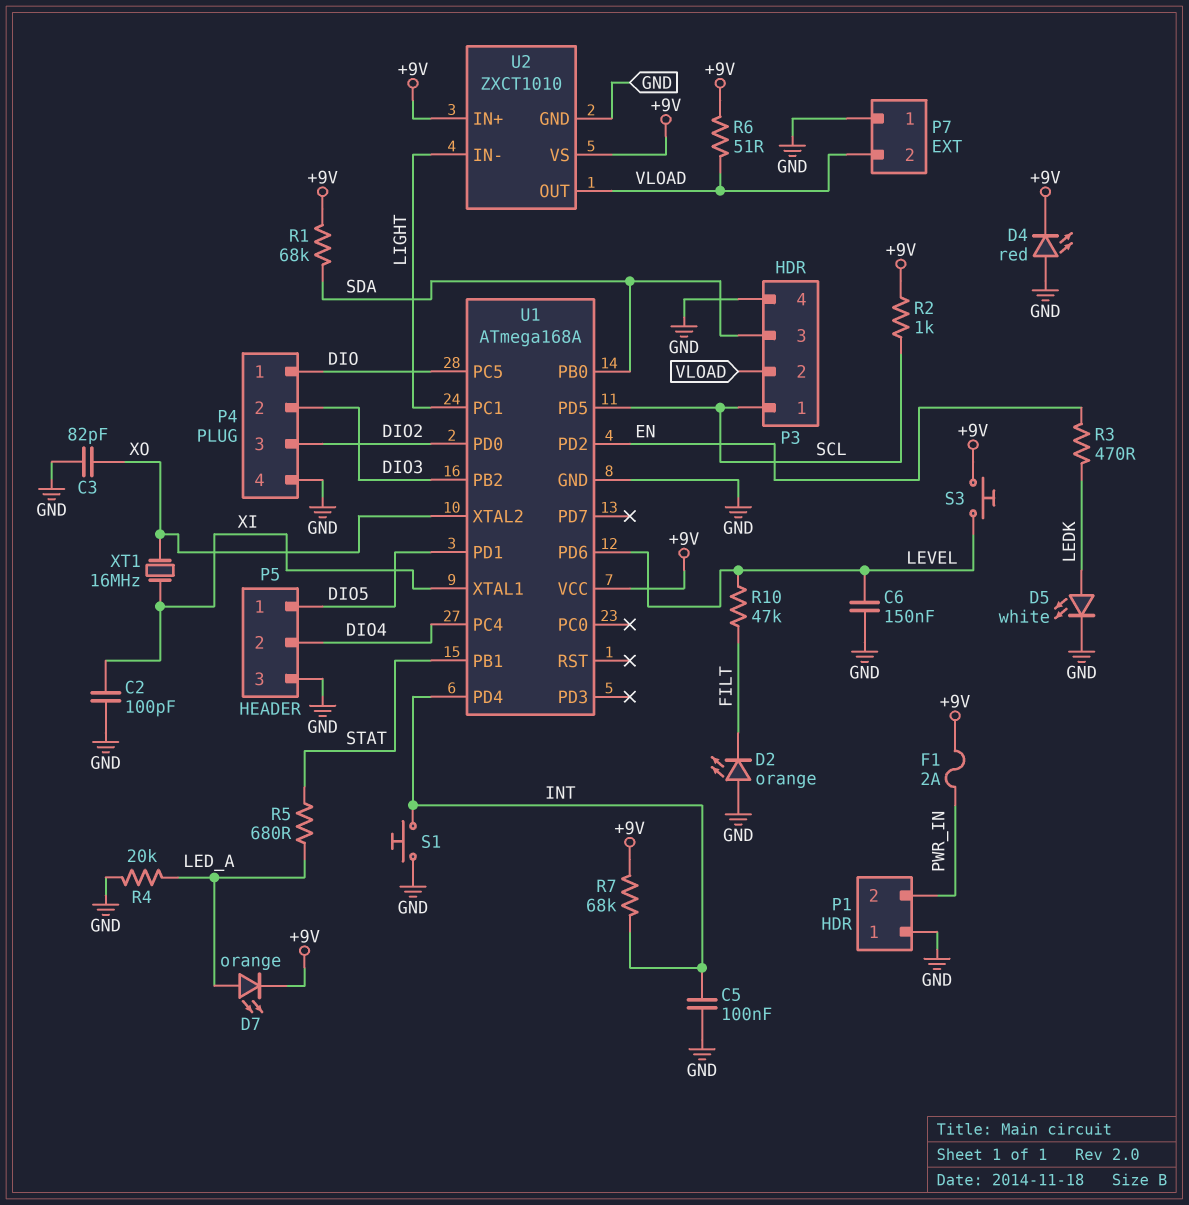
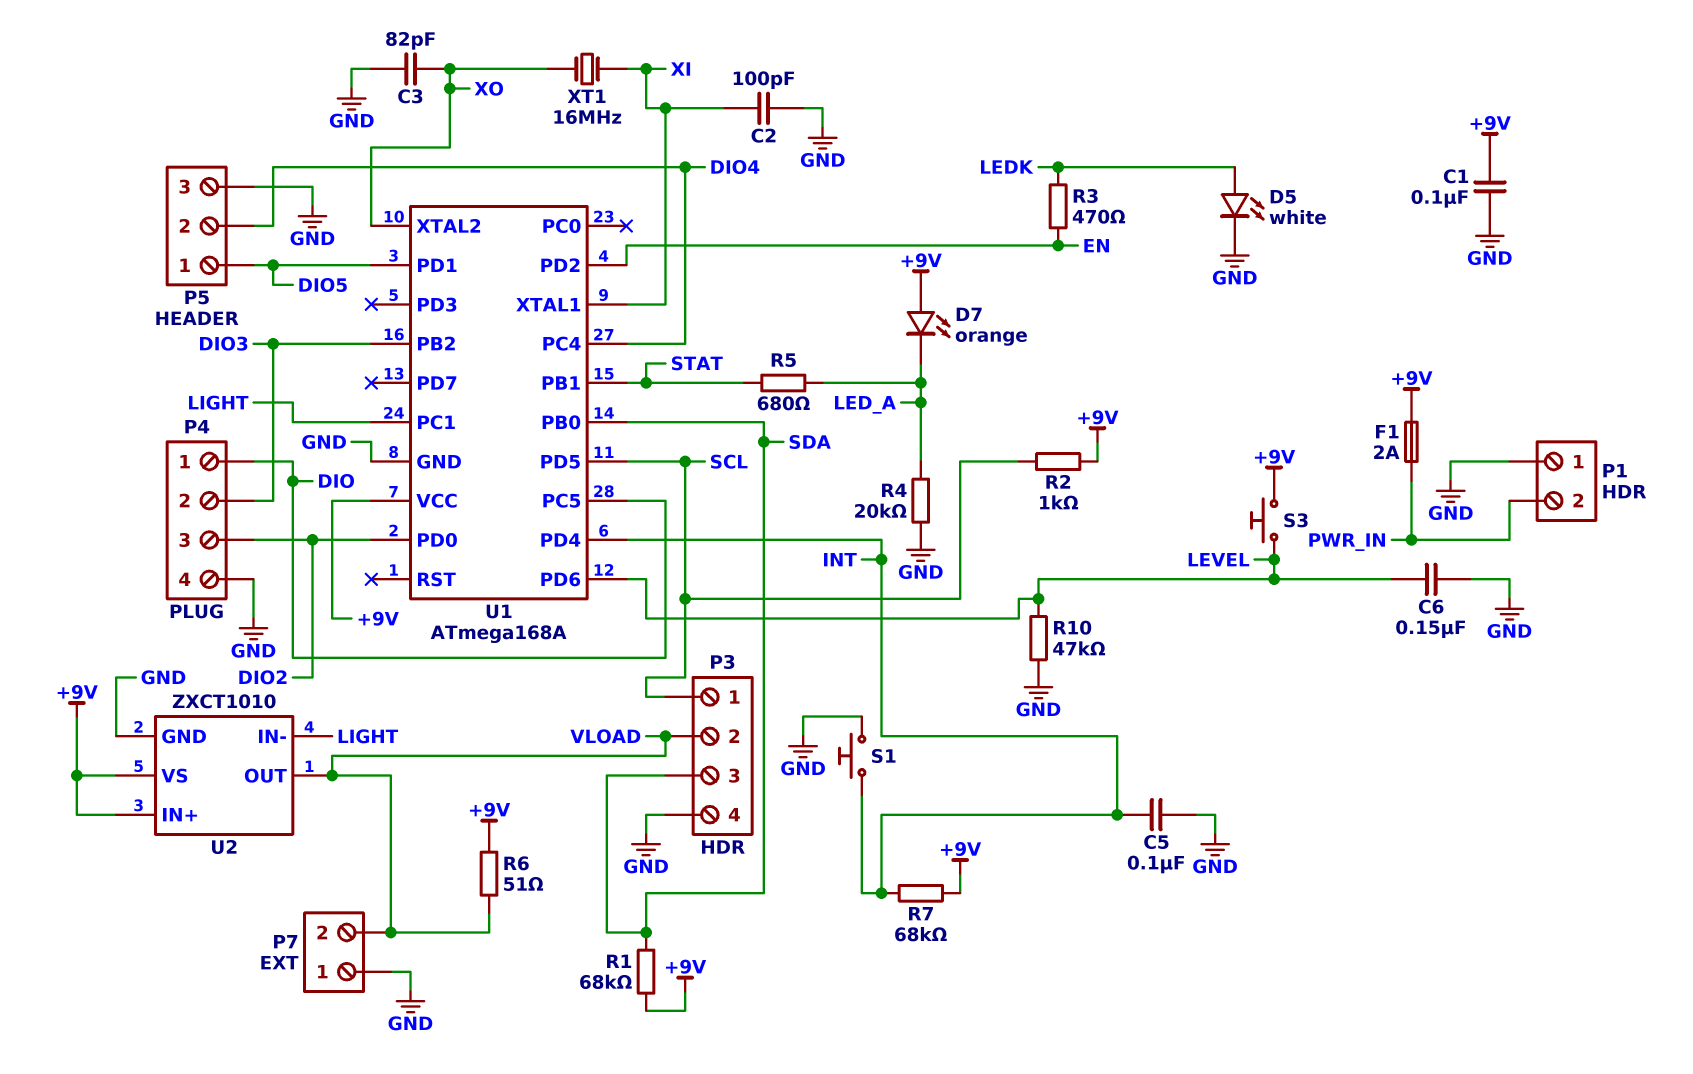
C1: none -> 100nF (+9V, GND)
D2: LED orange (A GND, K FILT) -> none
D4: LED red (A GND, K +9V) -> none
D7: LED orange (A LED_A, K +9V) -> LED orange (A +9V, K LED_A)
R10: 47k (FILT, LEVEL) -> 47k (GND, LEVEL)

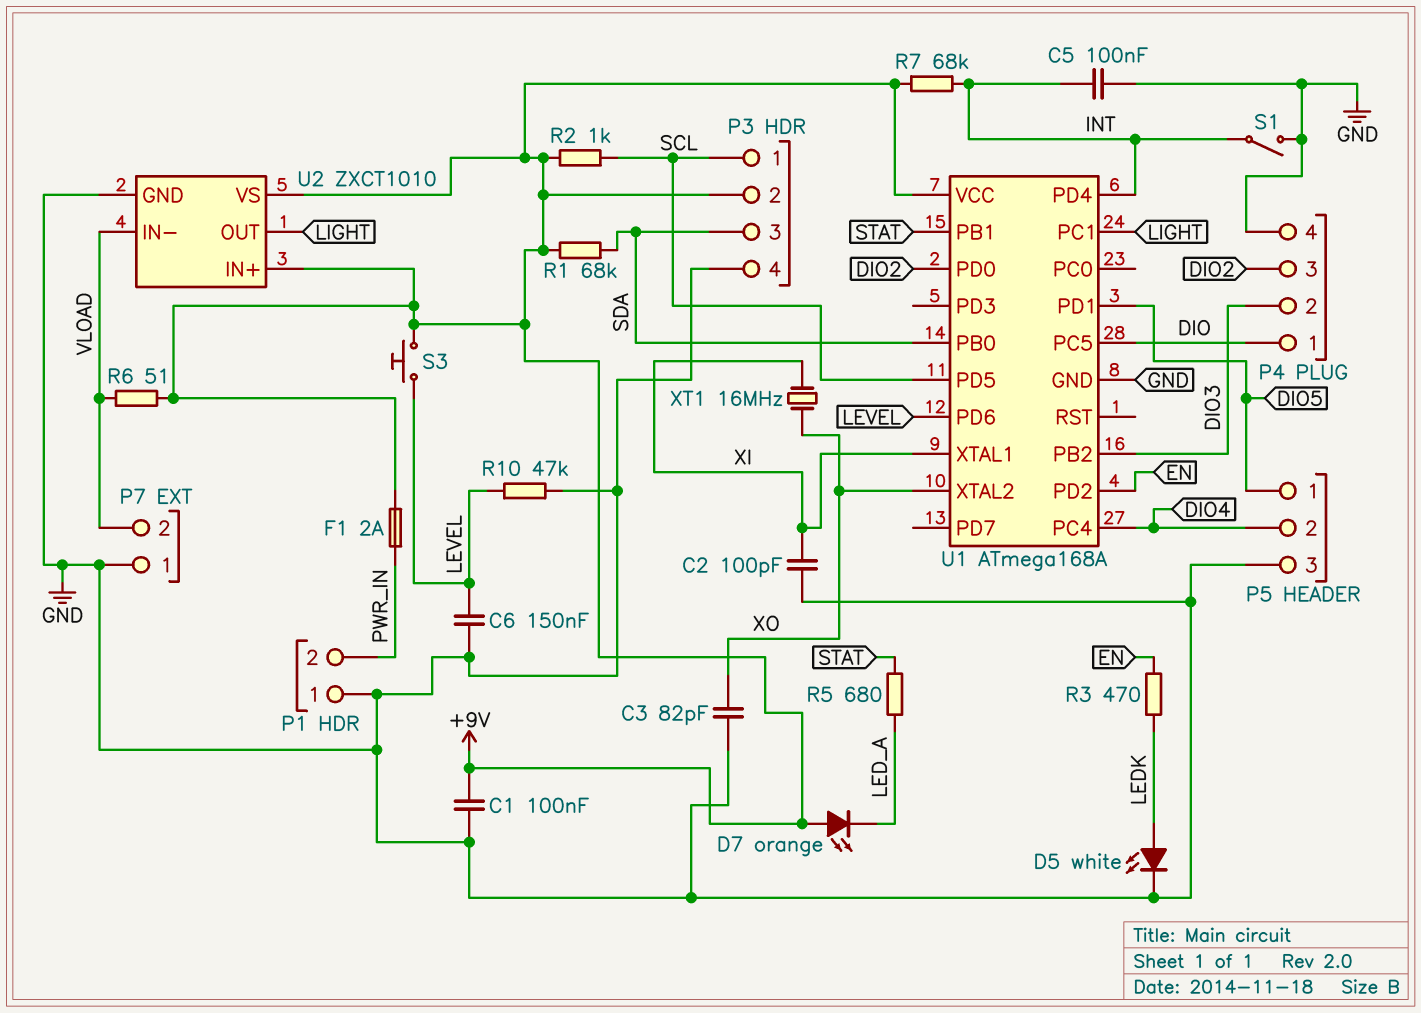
P3 pin 2: VLOAD -> +9V
R4: 20k (GND, LED_A) -> none
S1: button (GND, INT) -> switch (GND, INT)
U2 pin IN-: LIGHT -> VLOAD
U2 pin OUT: VLOAD -> LIGHT

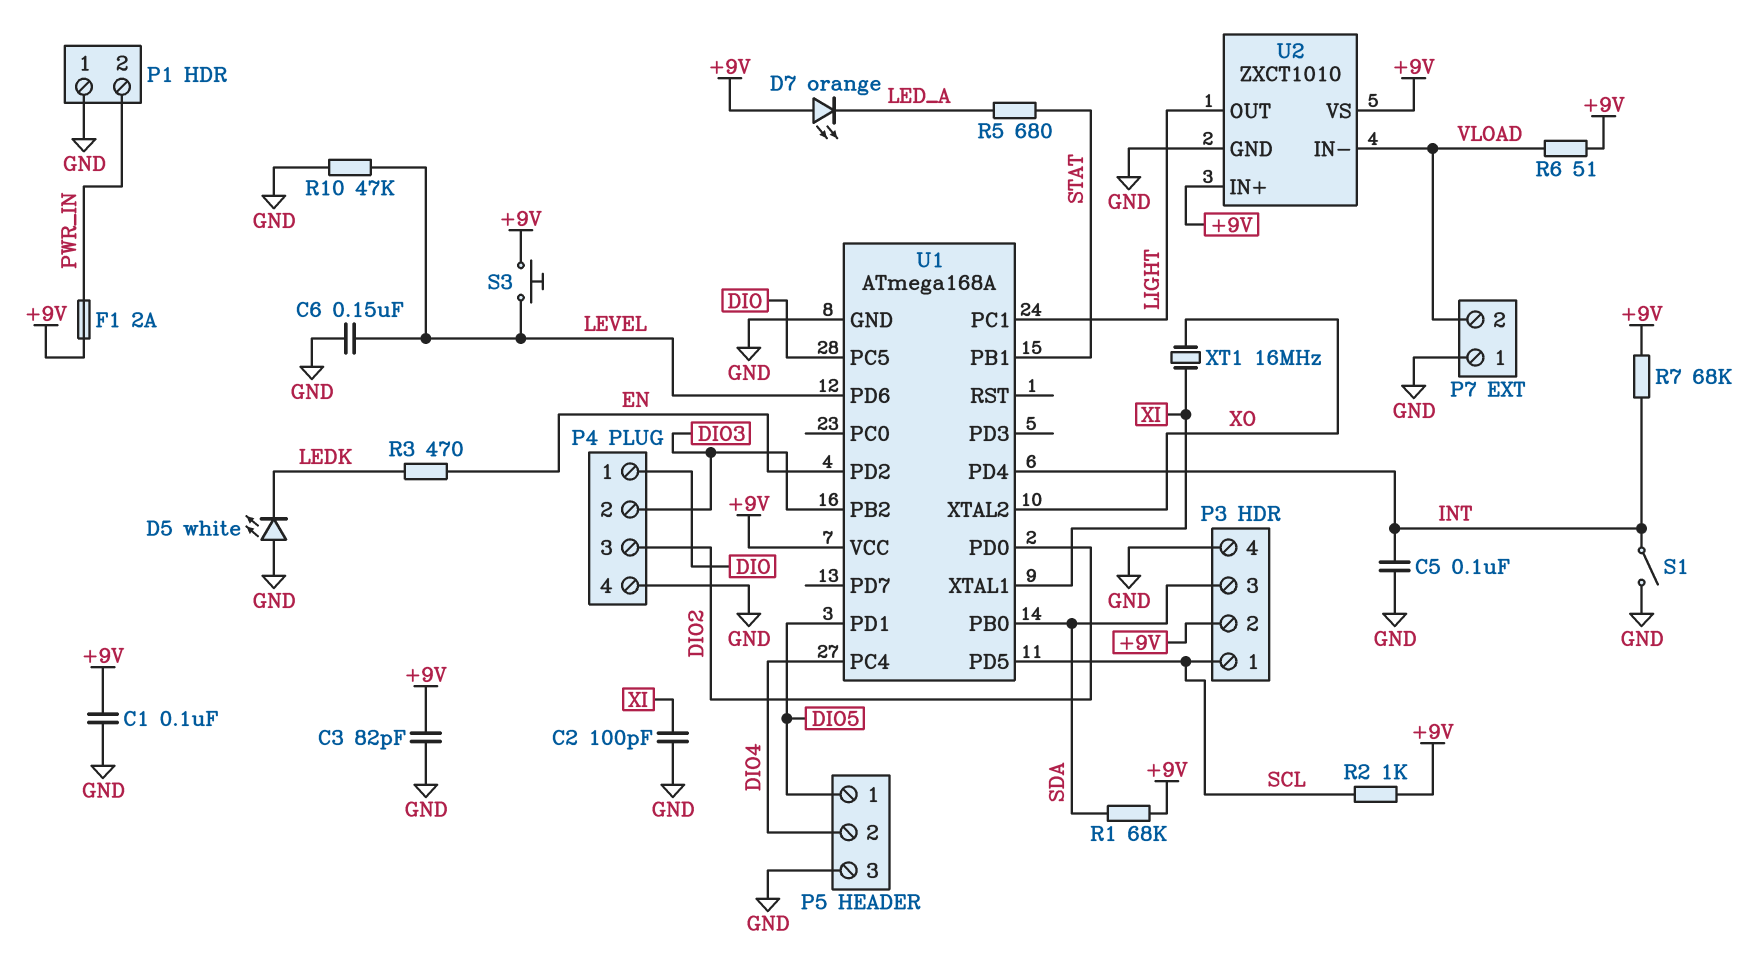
C3: 82pF (GND, XO) -> 82pF (+9V, GND)
D5: LED white (A LEDK, K GND) -> LED white (A GND, K LEDK)

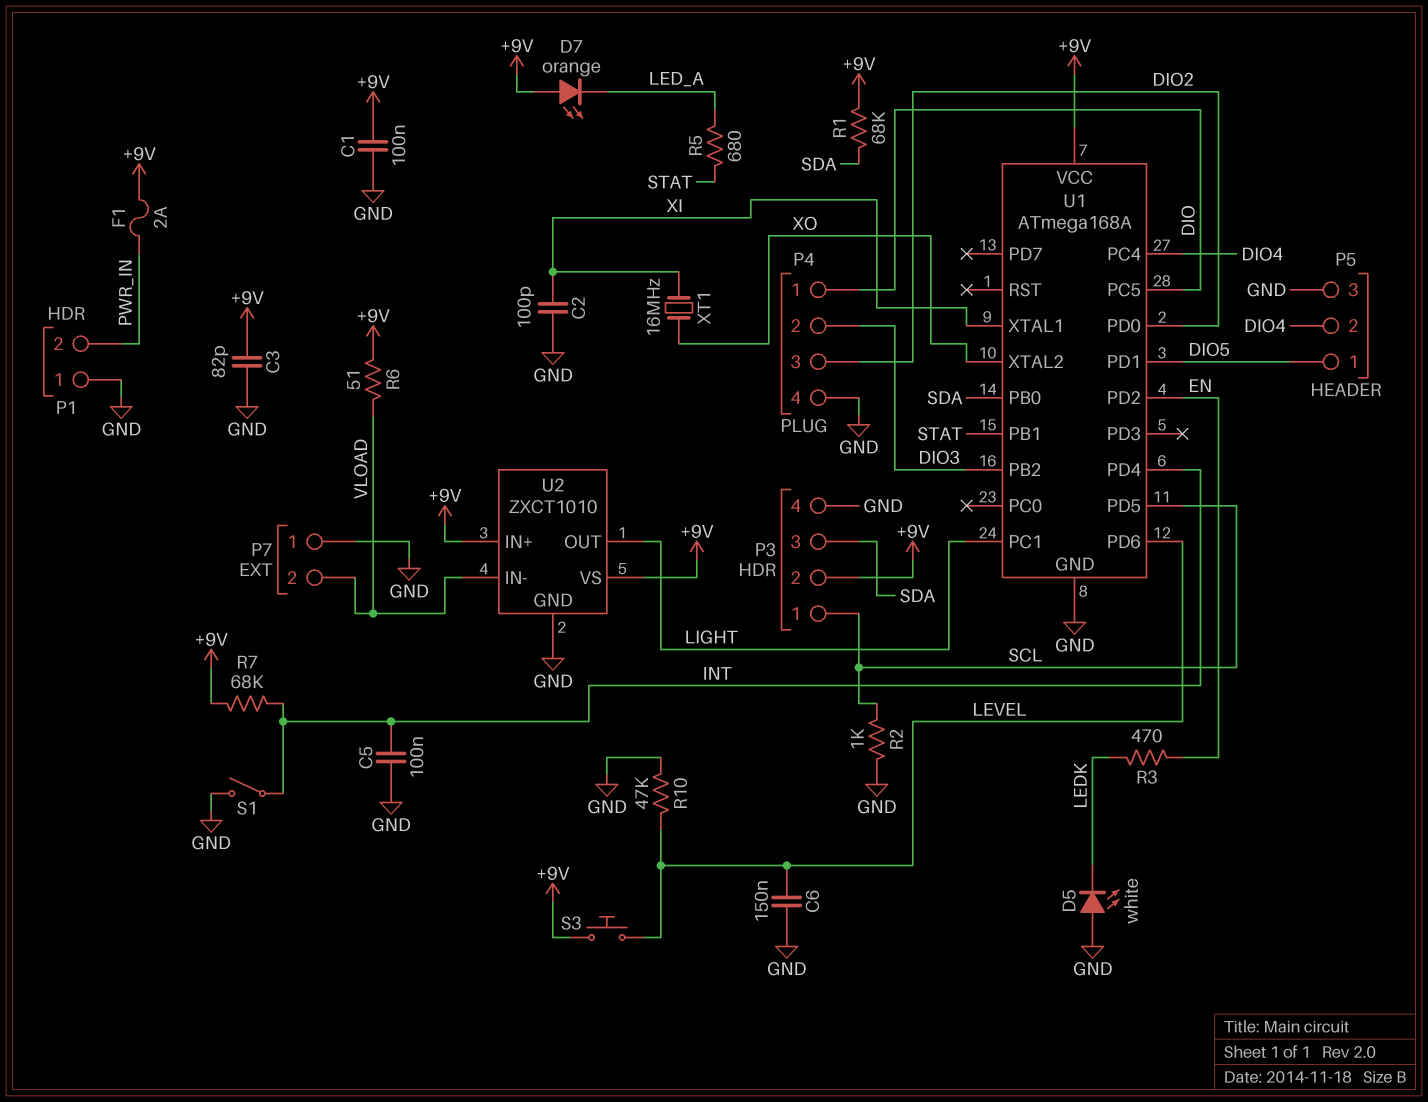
R2: 1k (+9V, SCL) -> 1k (GND, SCL)

